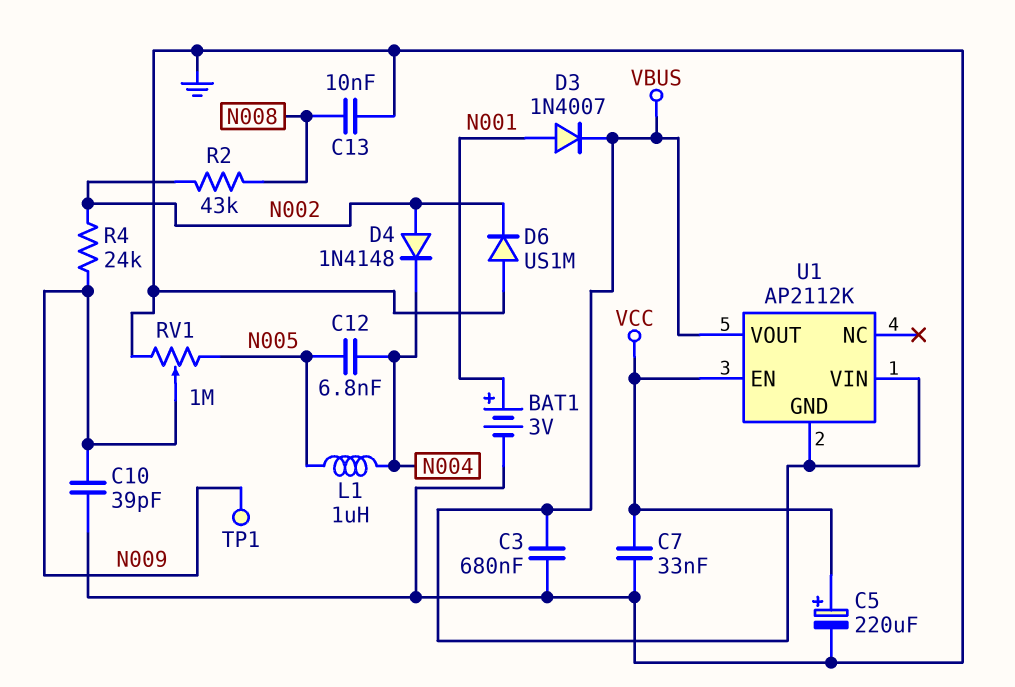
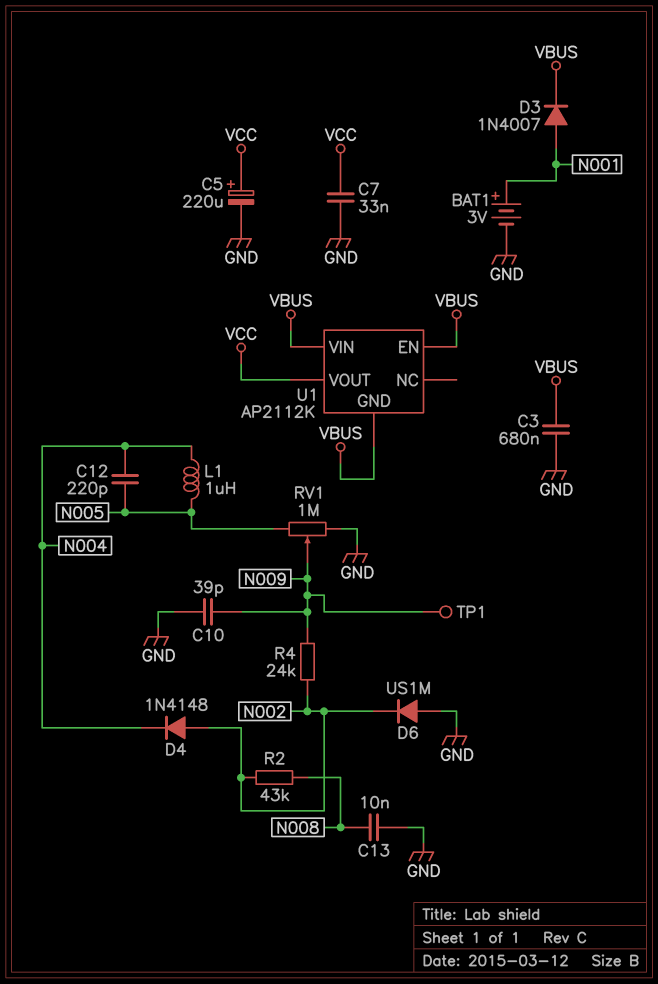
C12: 6.8nF (N004, N005) -> 220pF (N004, N005)
U1 pin EN: VCC -> VBUS
U1 pin VOUT: VBUS -> VCC

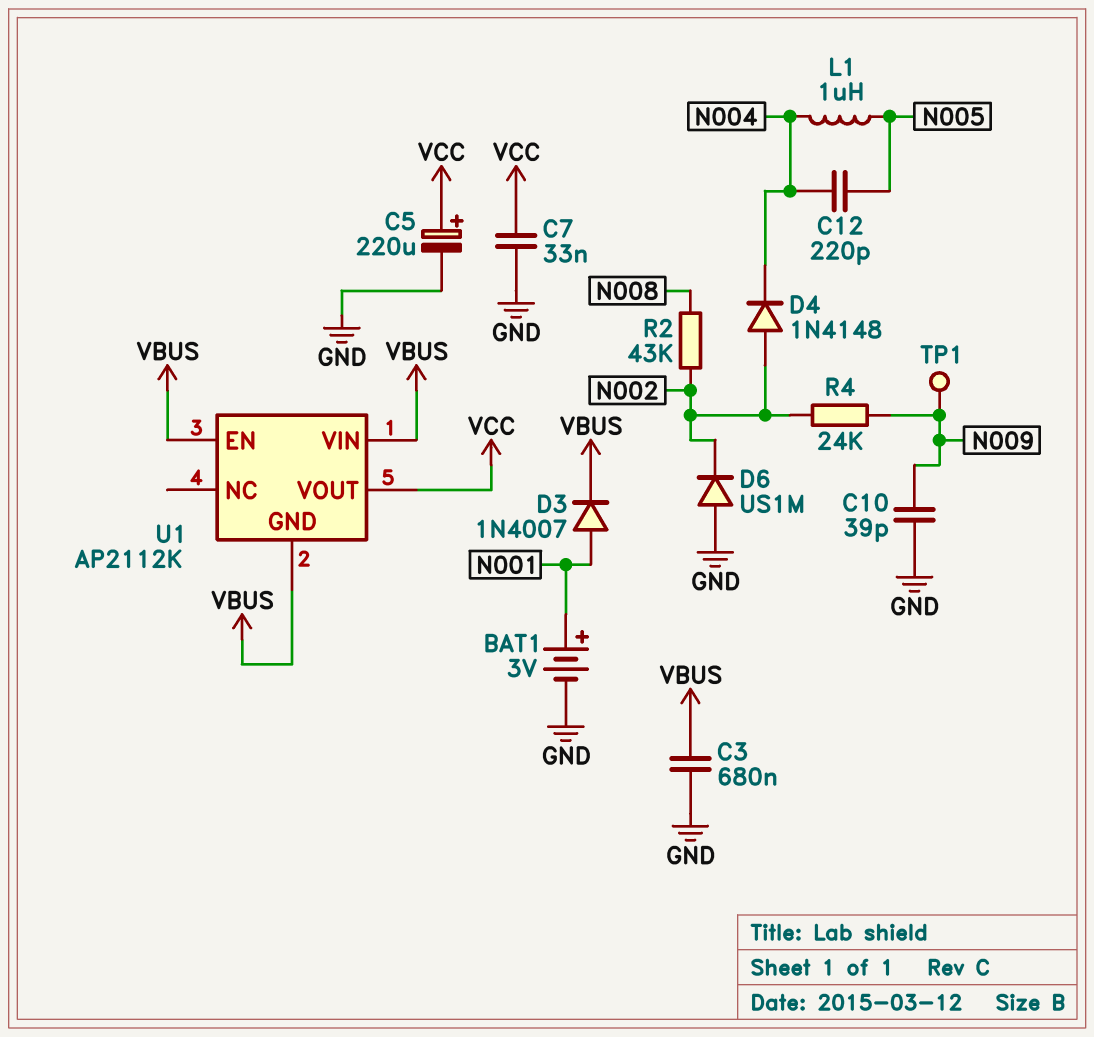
C13: 10nF (GND, N008) -> none
RV1: 1M (GND, N005, wiper N009) -> none

